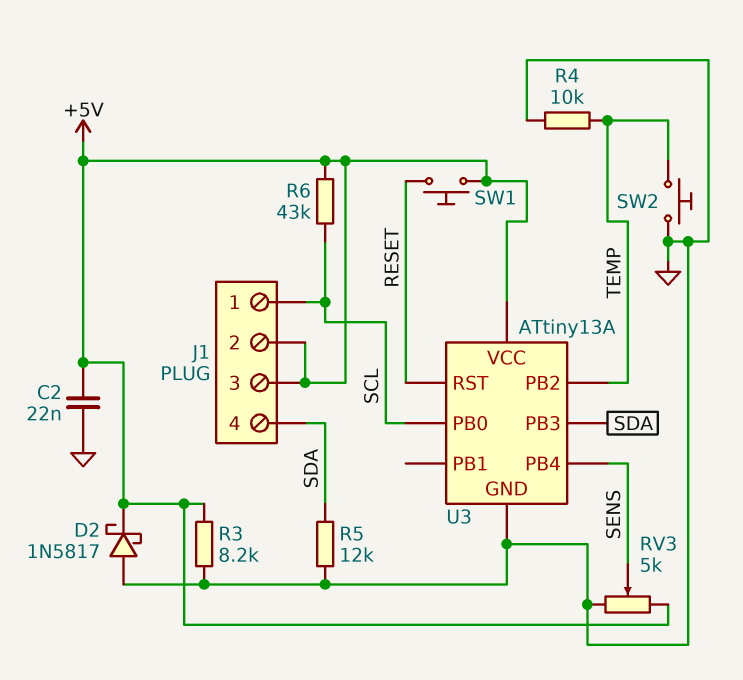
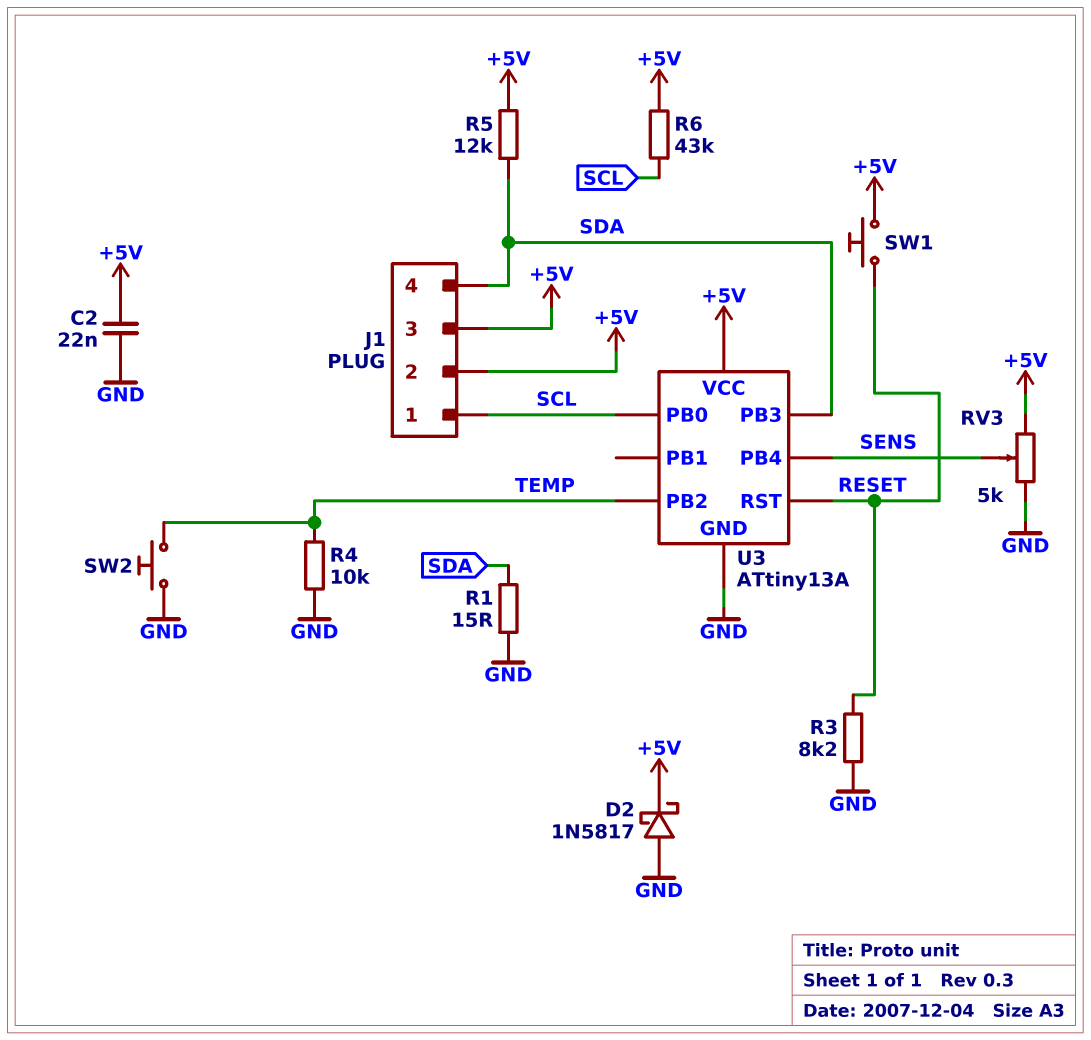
R1: none -> 15 (GND, SDA)
R3: 8.2k (+5V, GND) -> 8.2k (GND, RESET)
R5: 12k (GND, SDA) -> 12k (+5V, SDA)

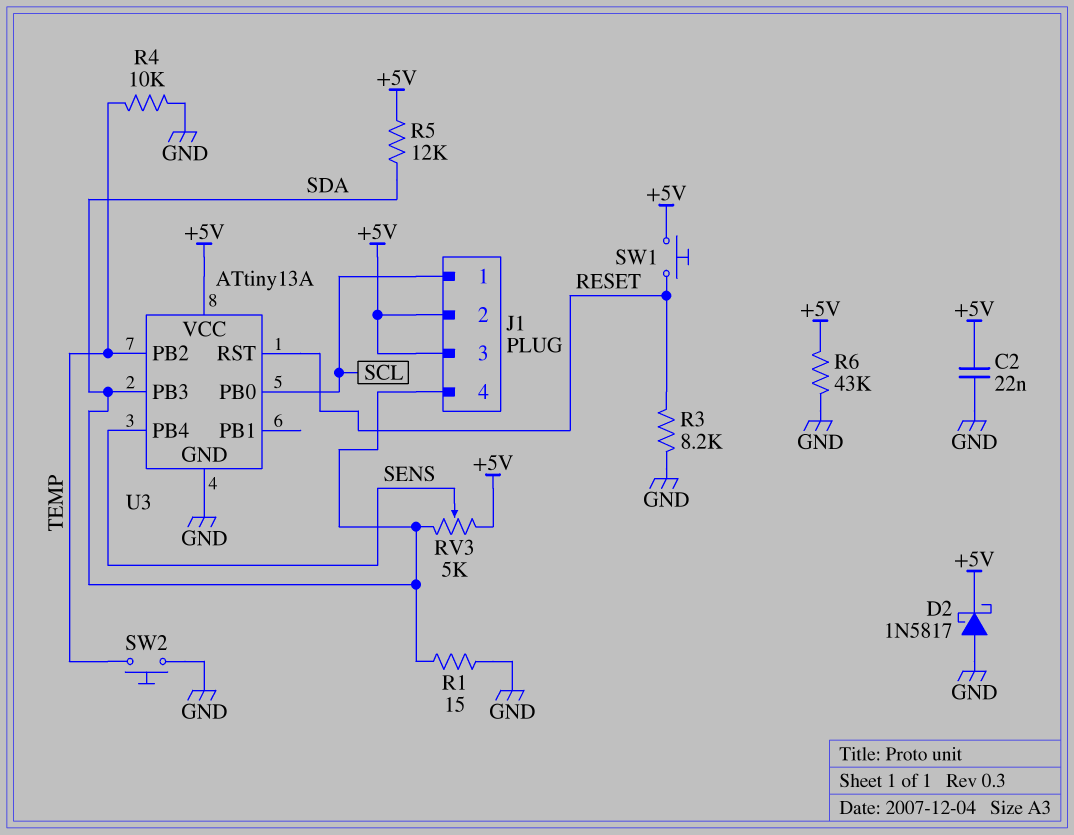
R6: 43k (+5V, SCL) -> 43k (+5V, GND)
RV3: 5k (+5V, GND, wiper SENS) -> 5k (+5V, SDA, wiper SENS)

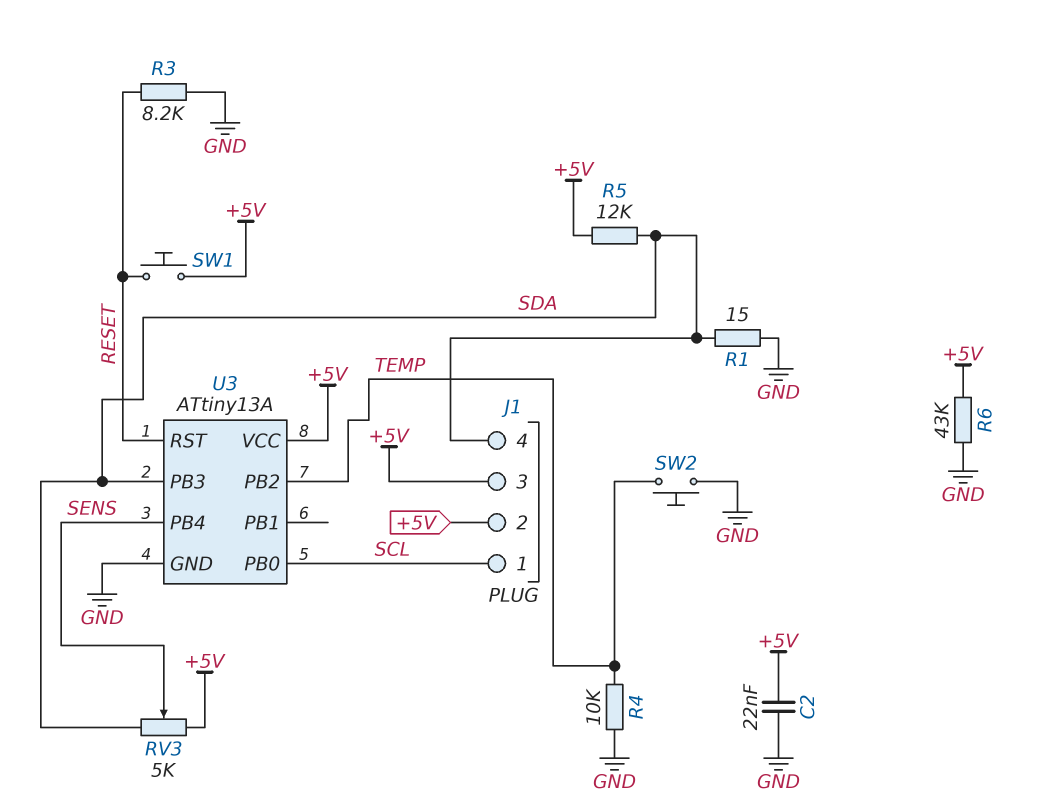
D2: schottky 1N5817 (A GND, K +5V) -> none

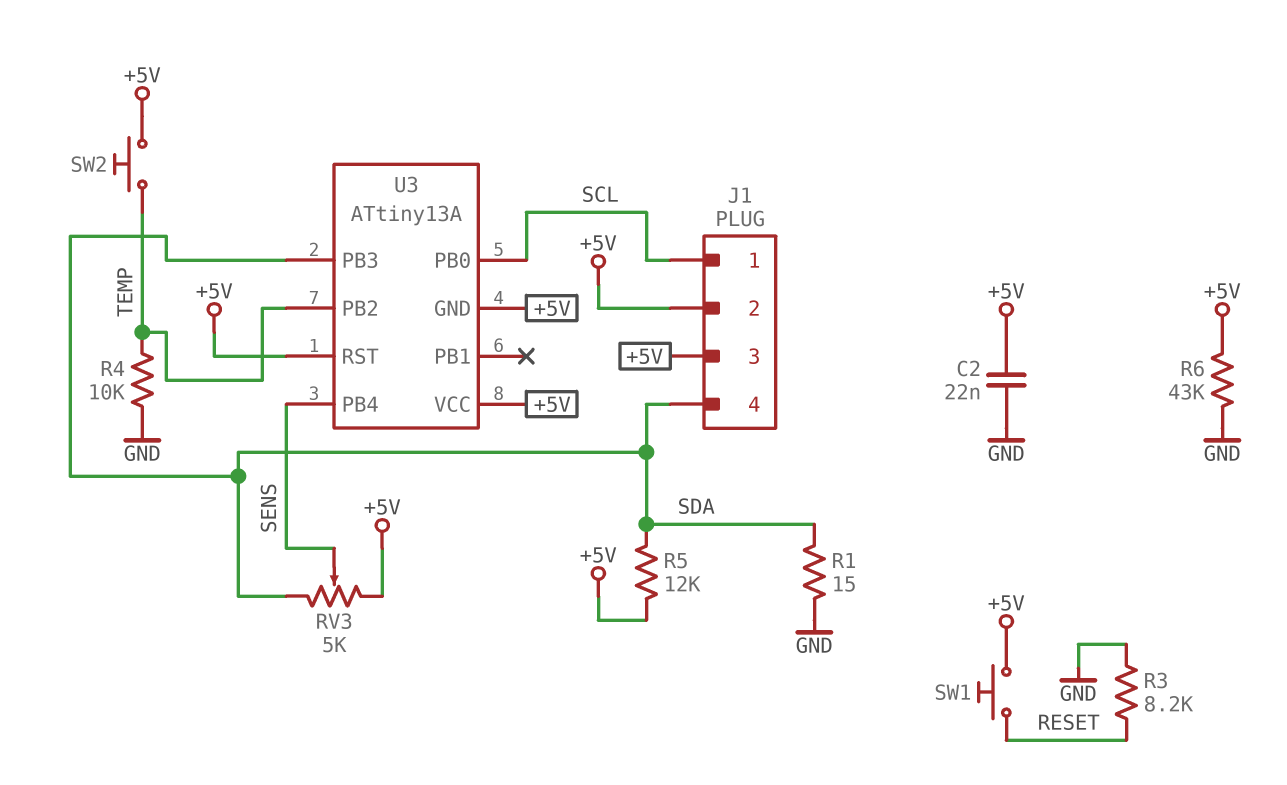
SW2: button (GND, TEMP) -> button (+5V, TEMP)
U3 pin GND: GND -> +5V
U3 pin RST: RESET -> +5V

